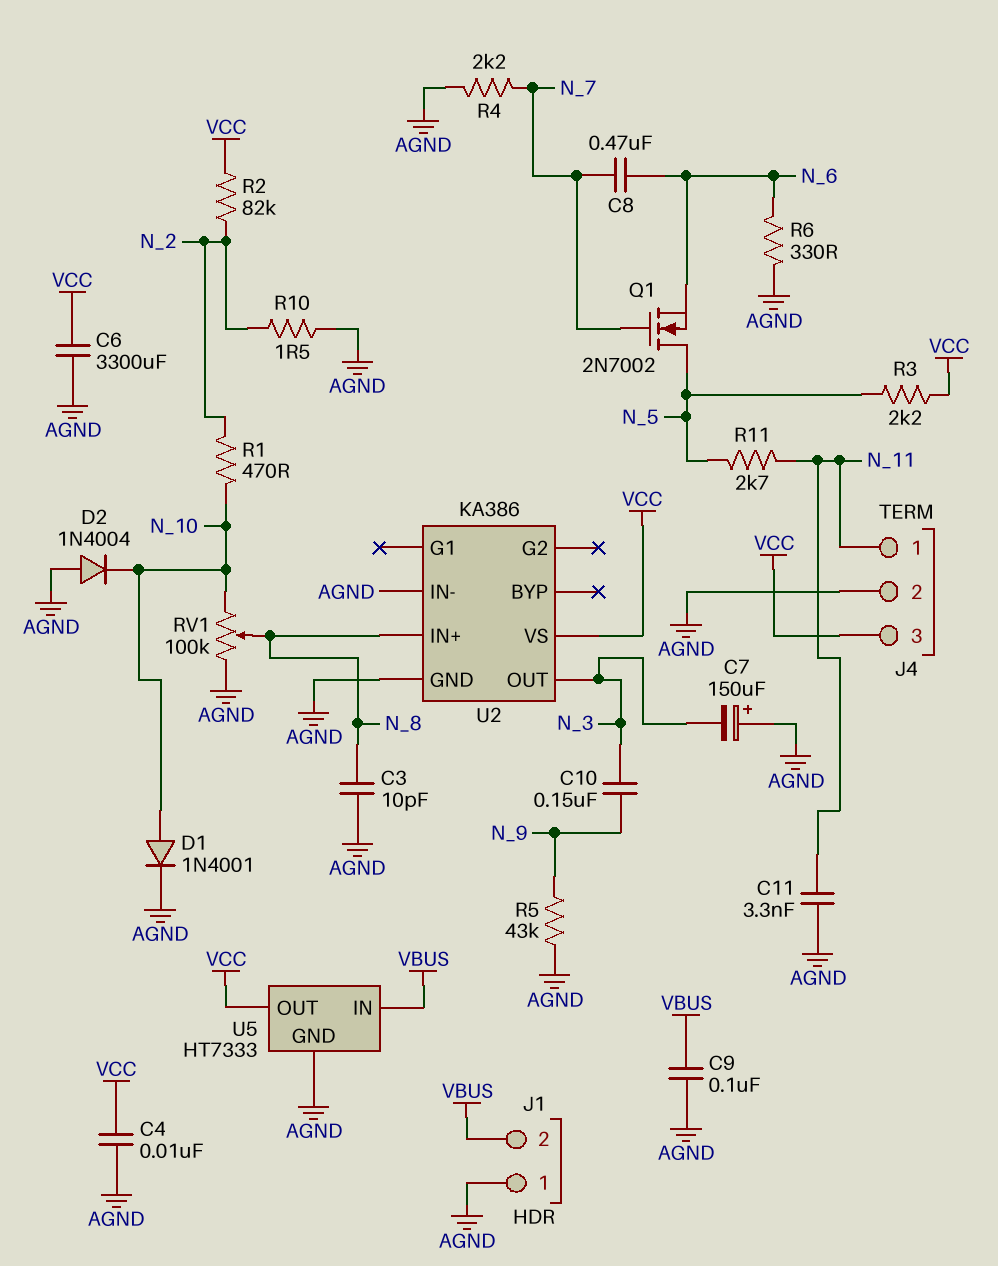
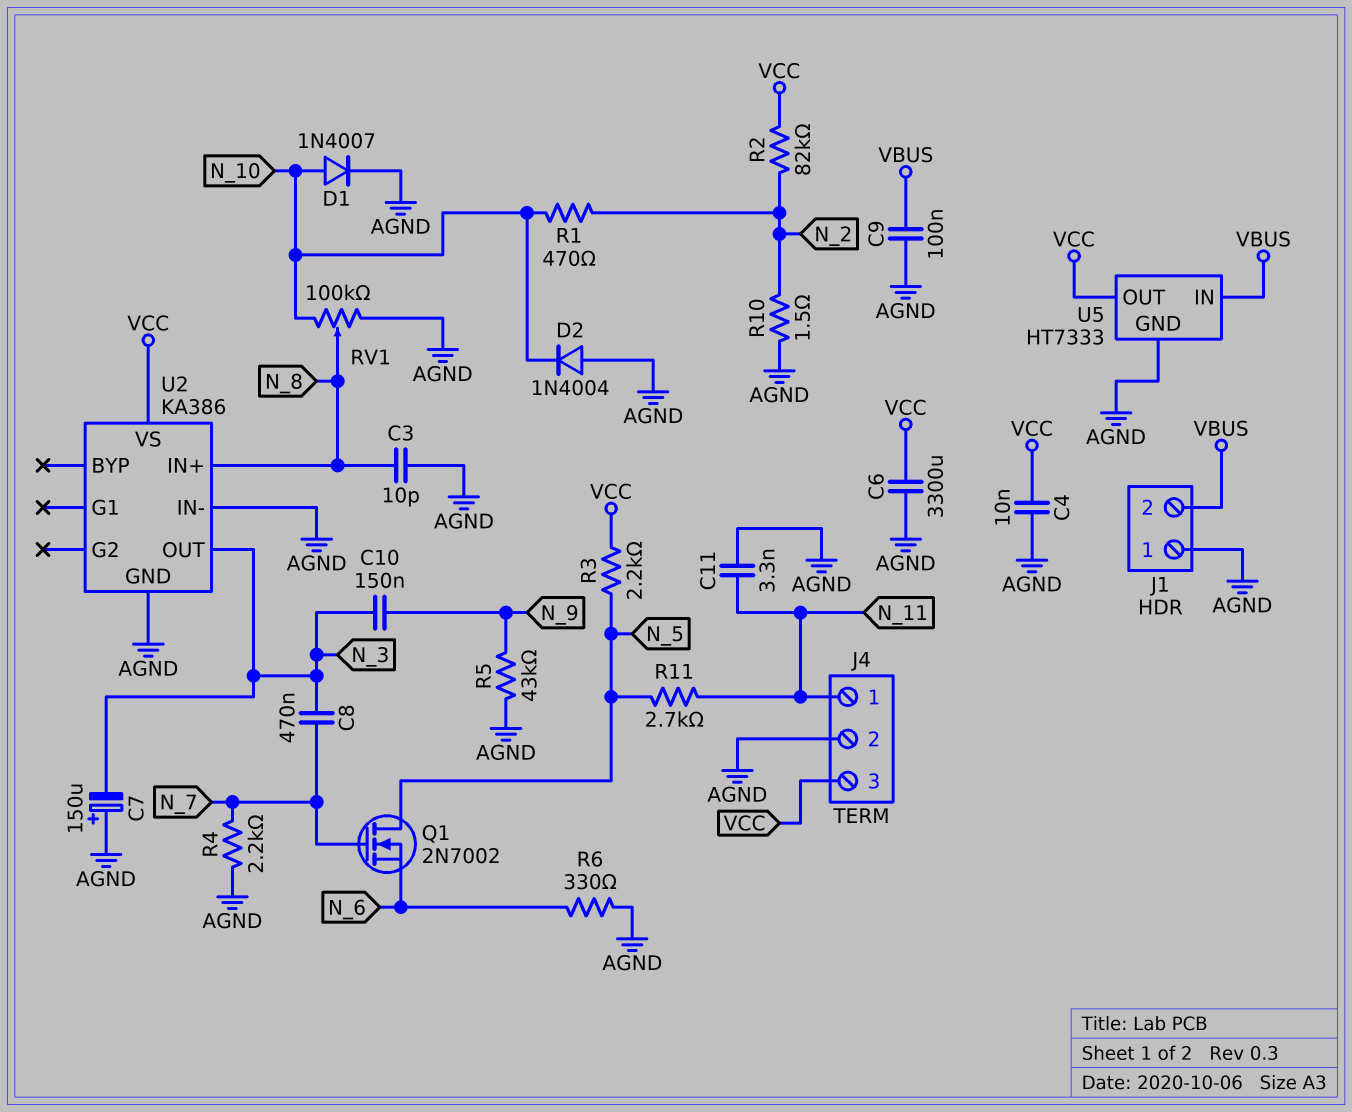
C8: 470nF (N_6, N_7) -> 470nF (N_3, N_7)
D1: diode 1N4001 (A N_10, K AGND) -> diode 1N4007 (A N_10, K AGND)

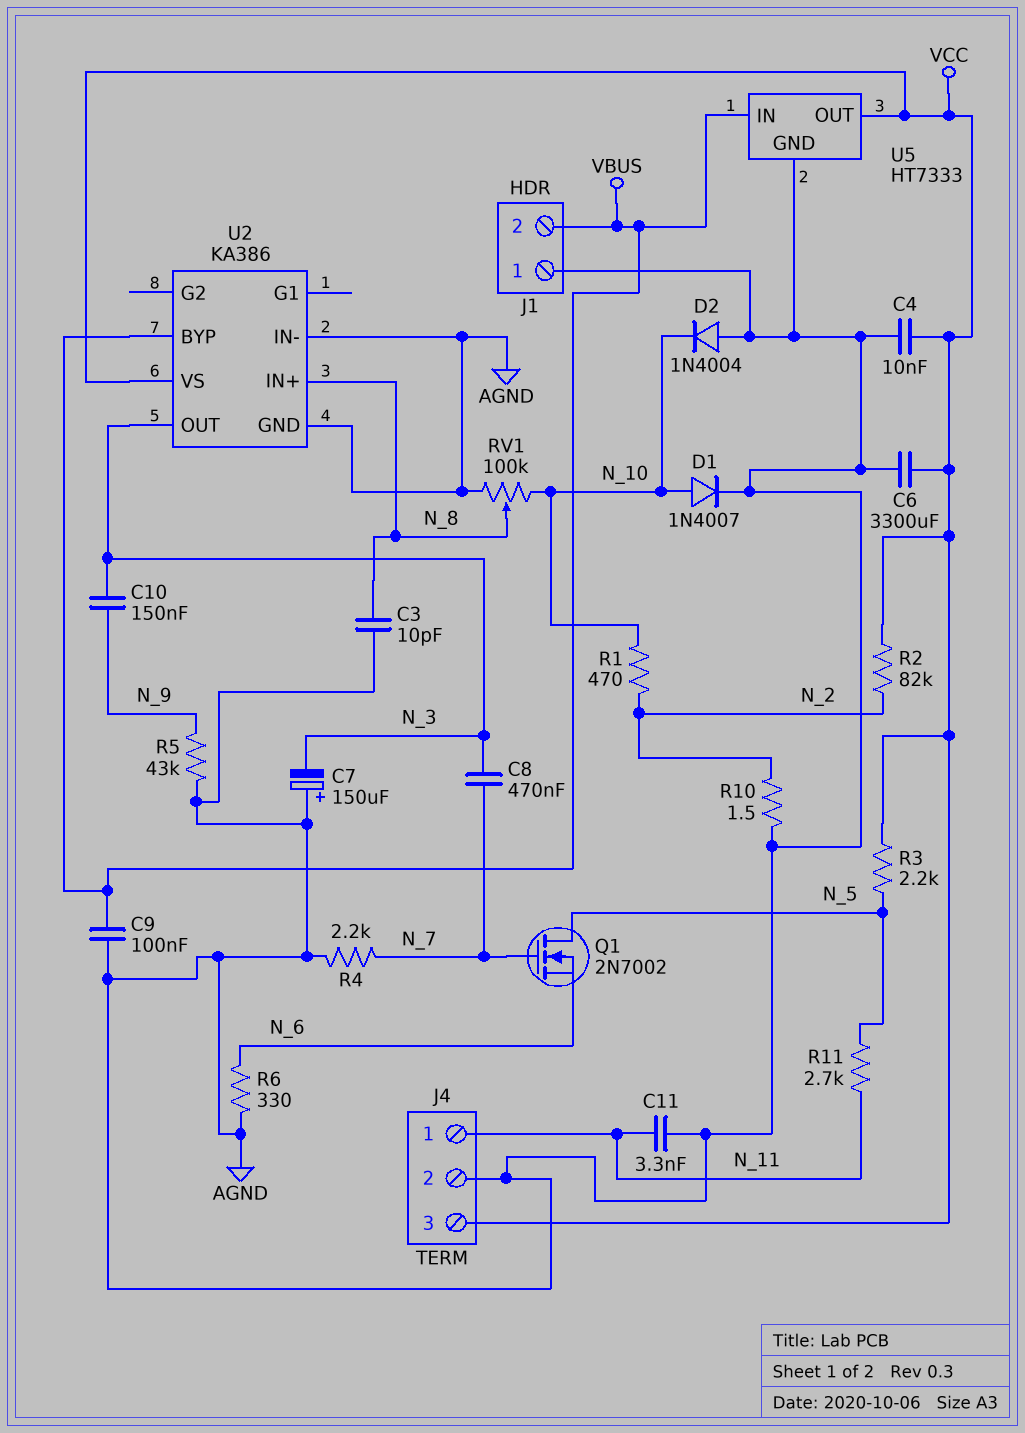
U2 pin BYP: none -> VBUS

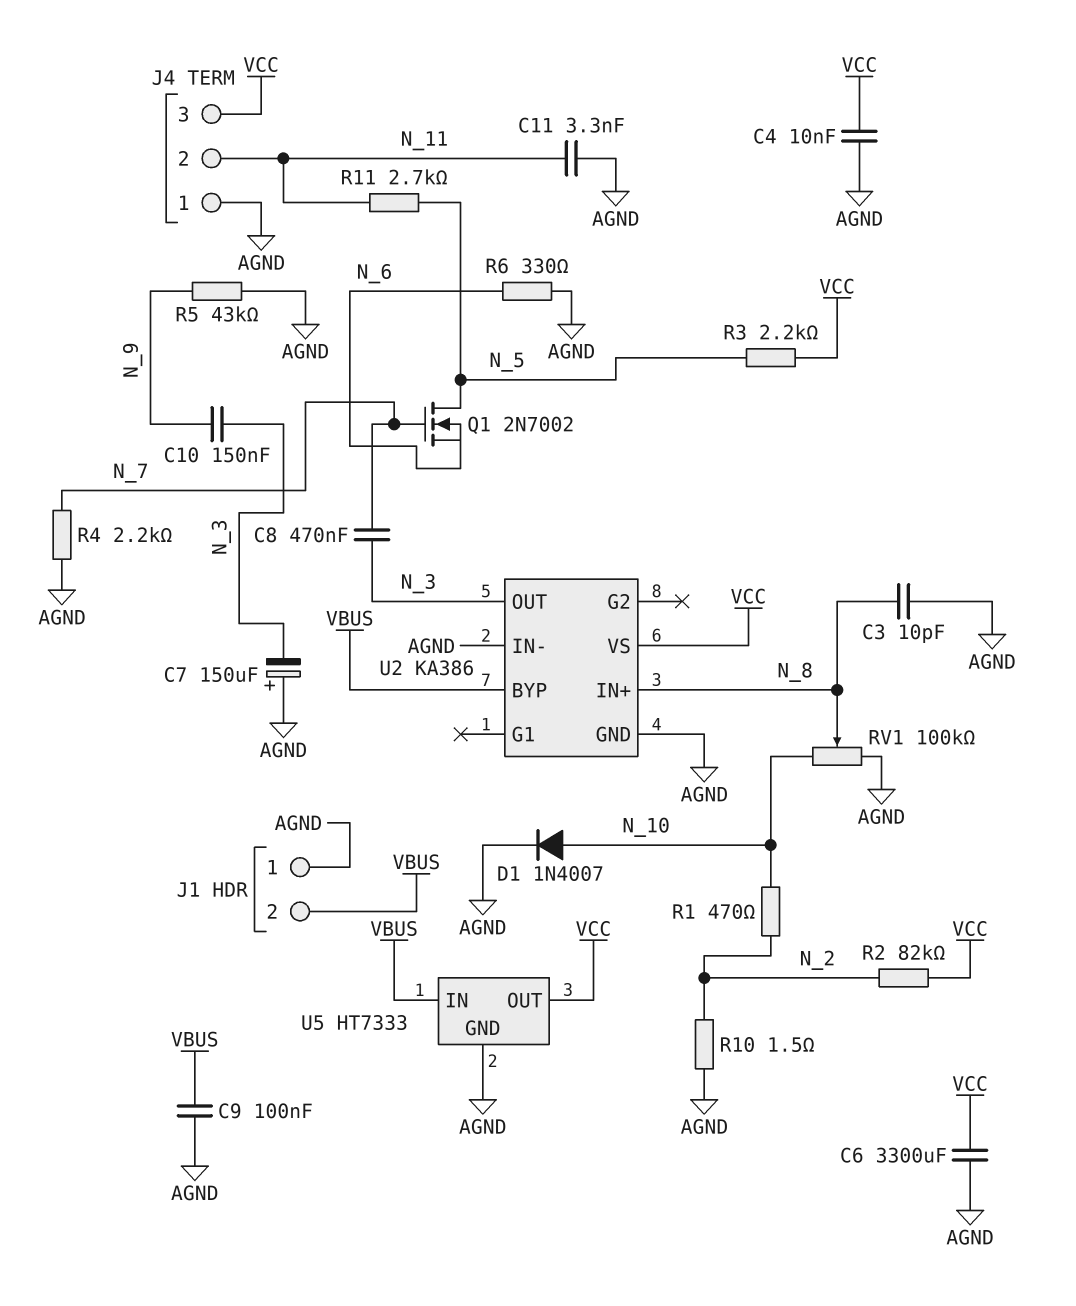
D2: diode 1N4004 (A AGND, K N_10) -> none
J4 pin 1: N_11 -> AGND
J4 pin 2: AGND -> N_11

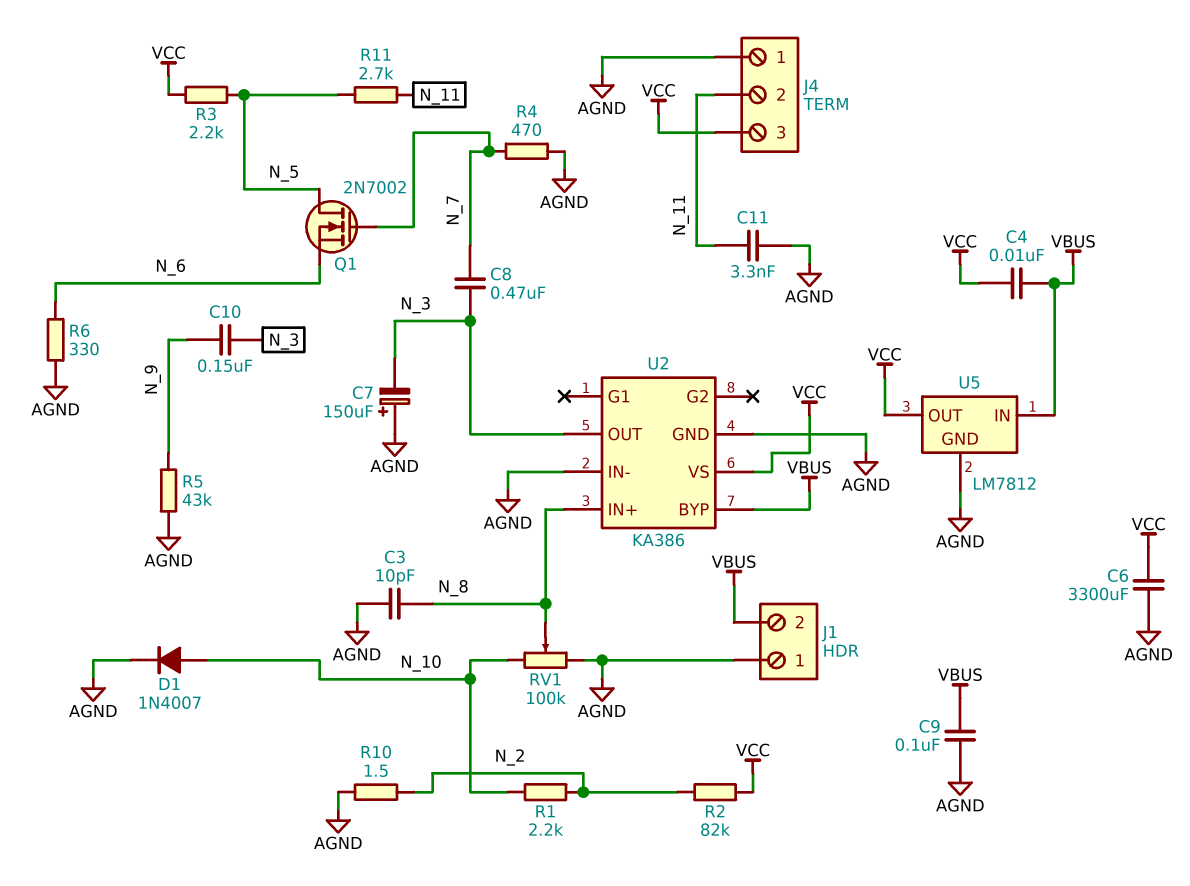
C4: 10nF (AGND, VCC) -> 10nF (VBUS, VCC)
R1: 470 (N_2, N_10) -> 2.2k (N_2, N_10)
R4: 2.2k (AGND, N_7) -> 470 (AGND, N_7)
U5: HT7333 -> LM7812

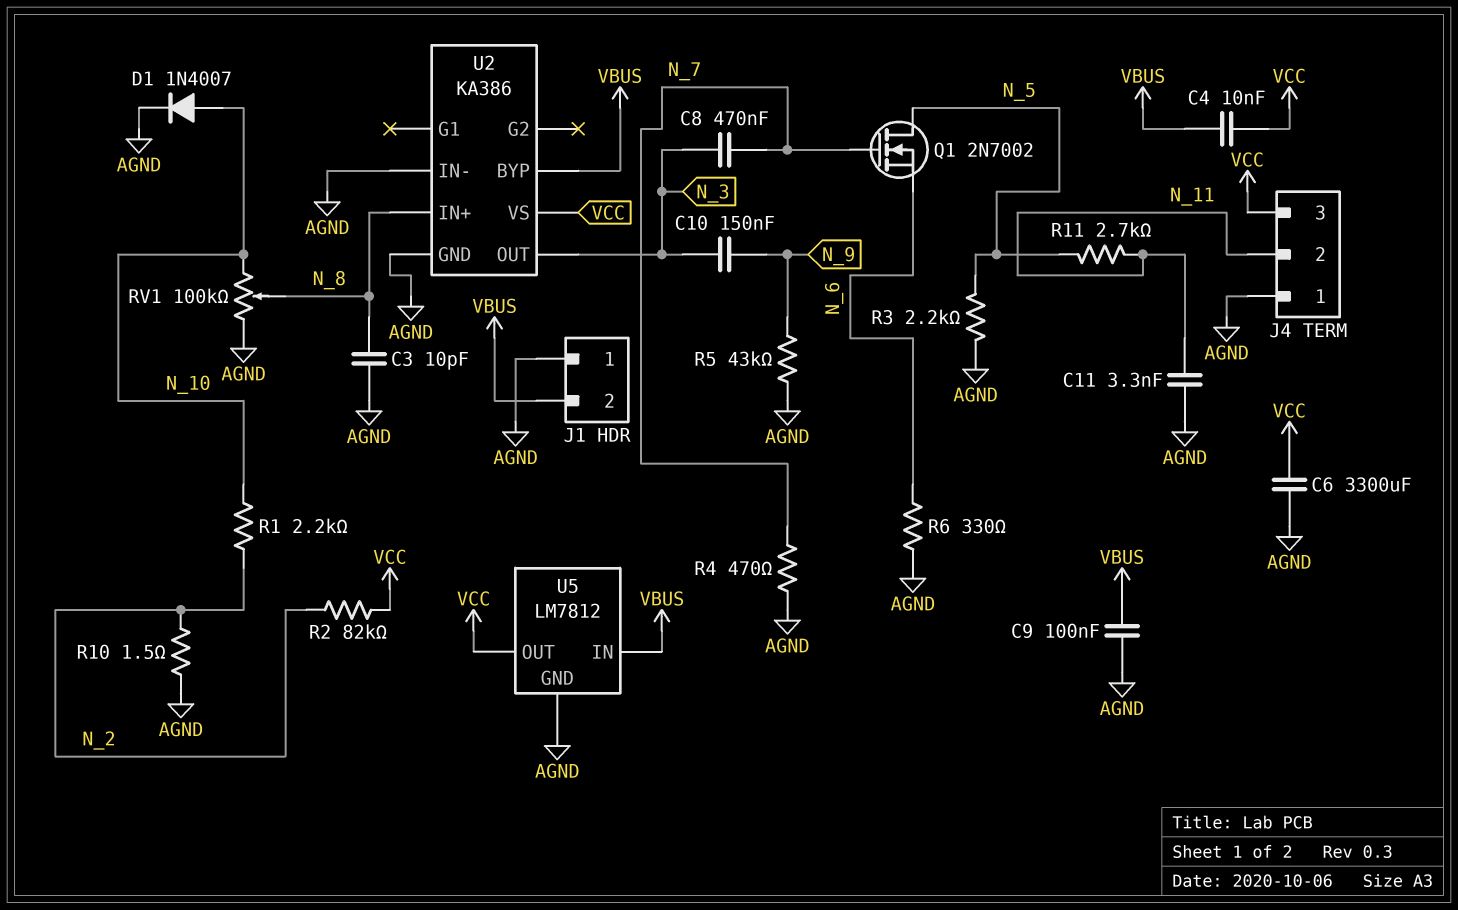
C7: 150uF (plus AGND, minus N_3) -> none
R3: 2.2k (N_5, VCC) -> 2.2k (AGND, N_5)

